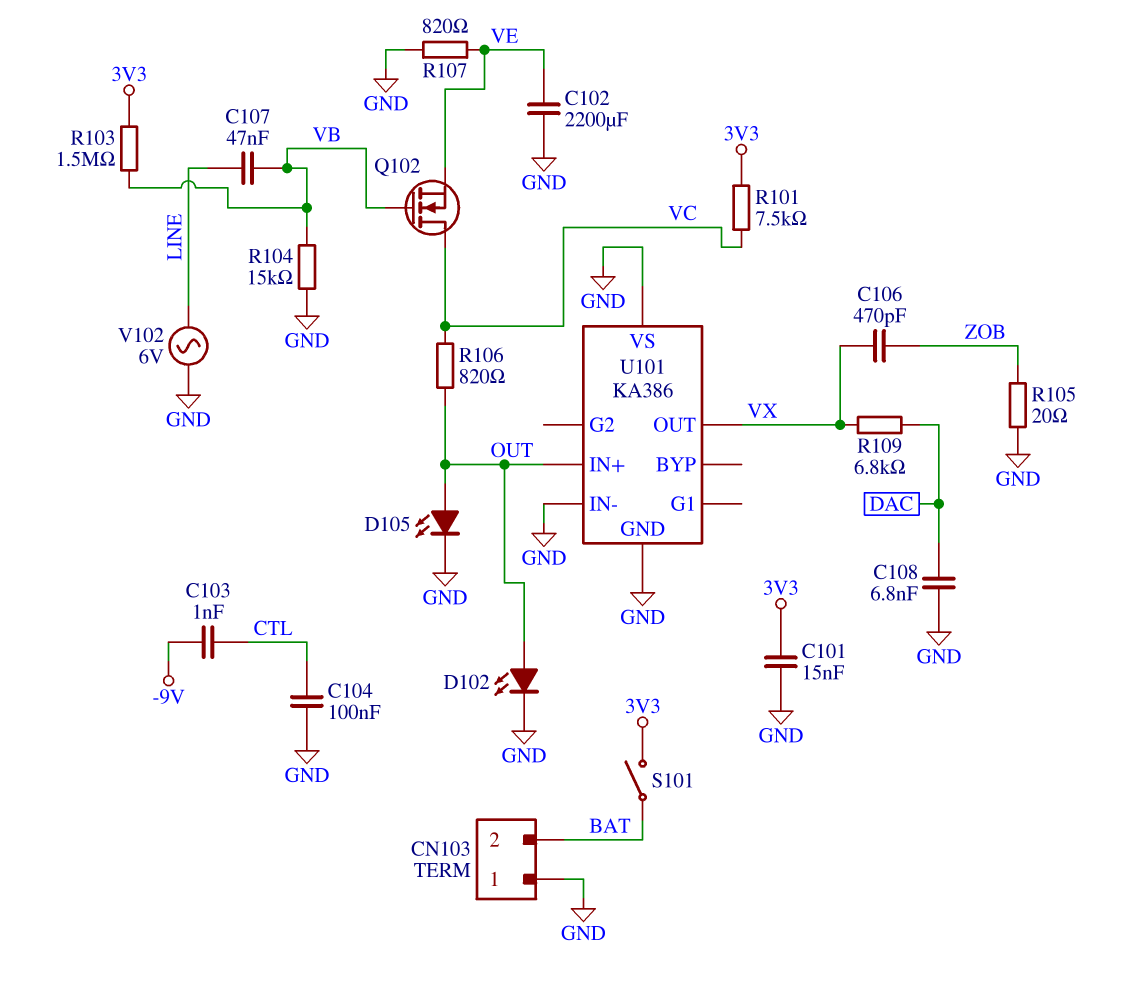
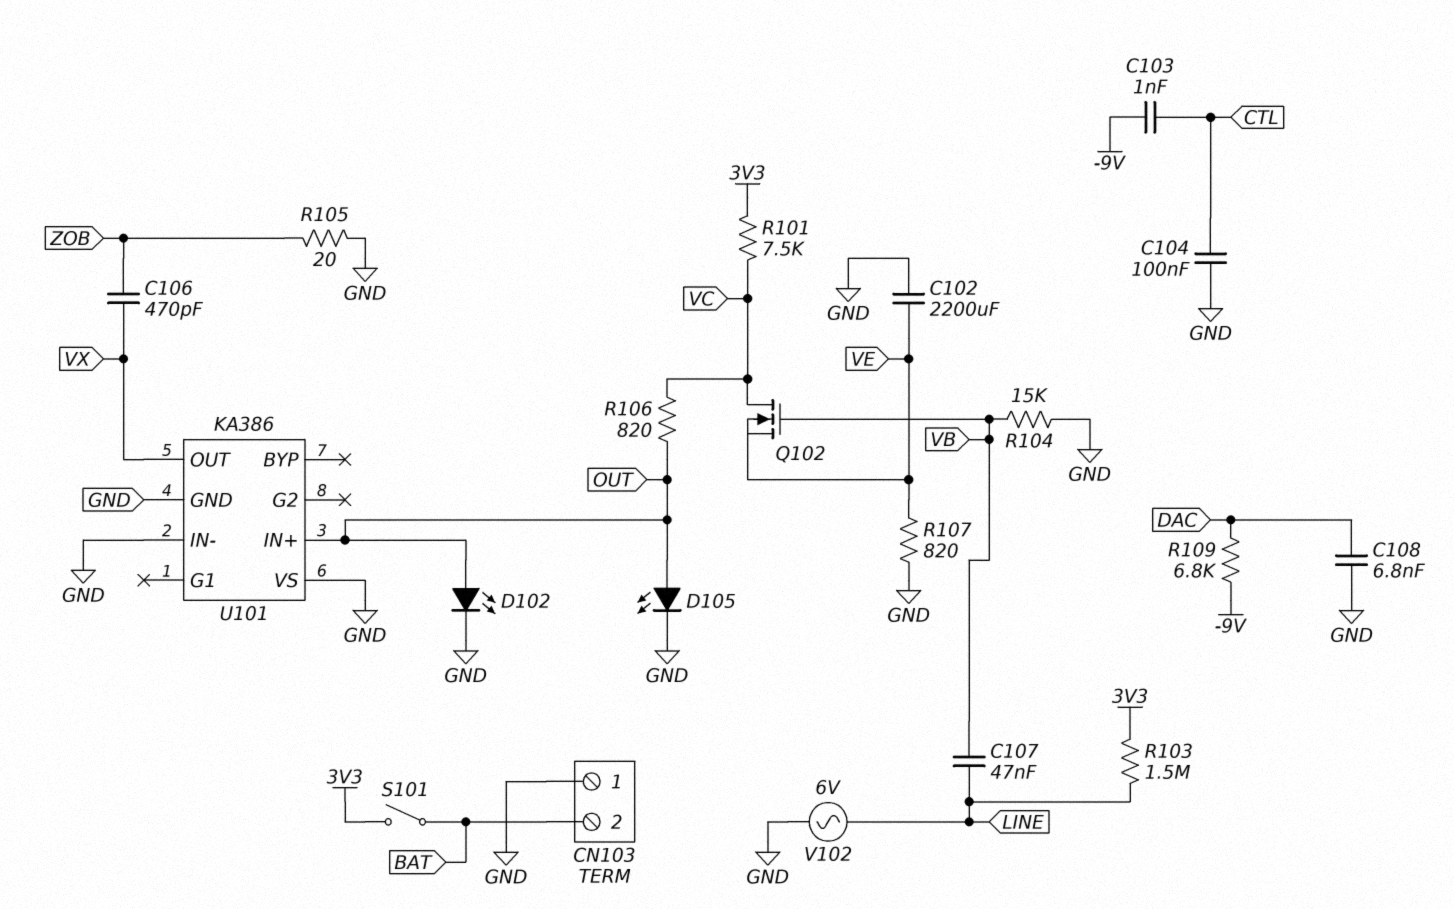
C101: 15nF (3V3, GND) -> none
R103: 1.5M (3V3, VB) -> 1.5M (3V3, LINE)
R109: 6.8k (DAC, VX) -> 6.8k (-9V, DAC)

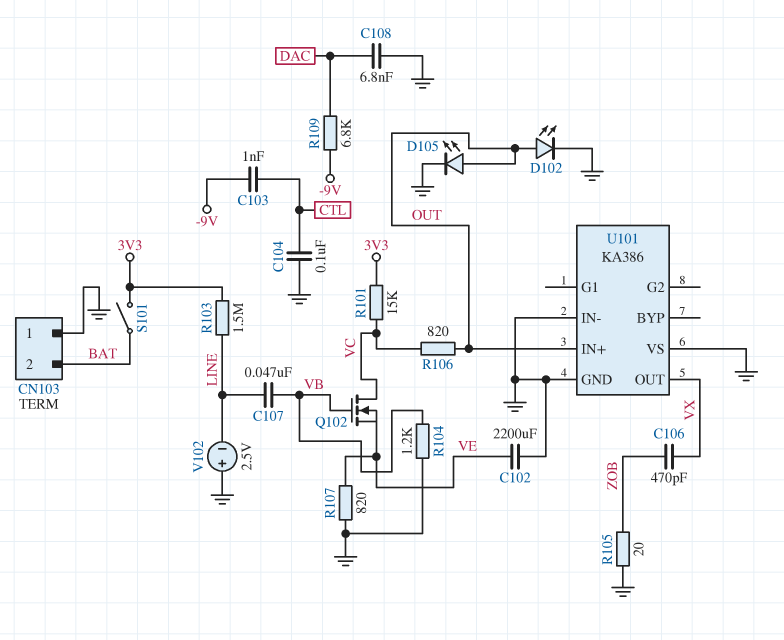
R101: 7.5k (3V3, VC) -> 15k (3V3, VC)
R104: 15k (GND, VB) -> 1.2k (GND, VB)
V102: AC 6V (GND, LINE) -> 2.5V (plus GND, minus LINE)

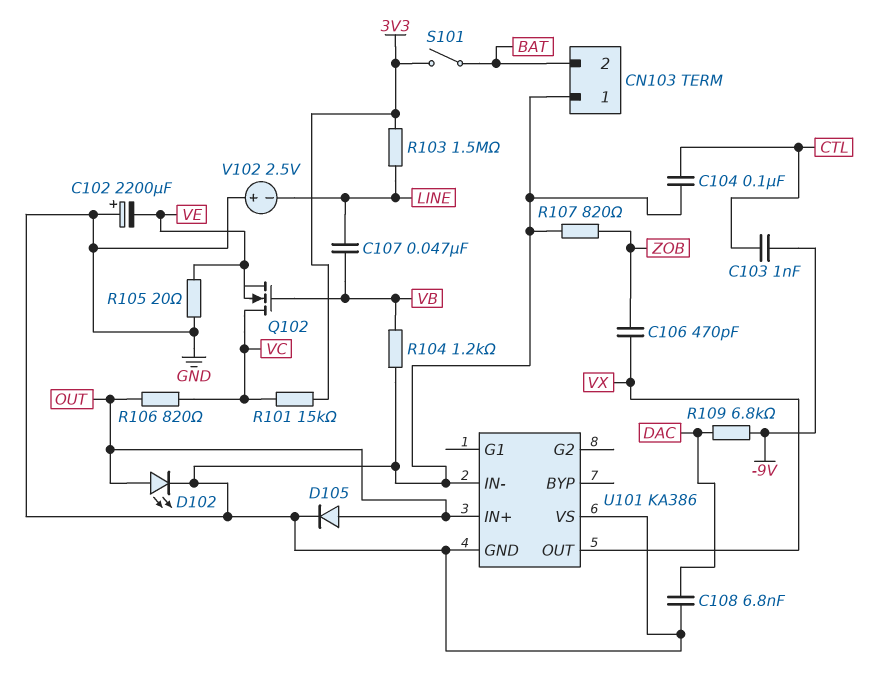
C102: 2200uF (GND, VE) -> 2200uF (plus GND, minus VE)
D105: LED (A OUT, K GND) -> diode (A OUT, K GND)
R105: 20 (GND, ZOB) -> 20 (GND, VE)
R107: 820 (GND, VE) -> 820 (GND, ZOB)

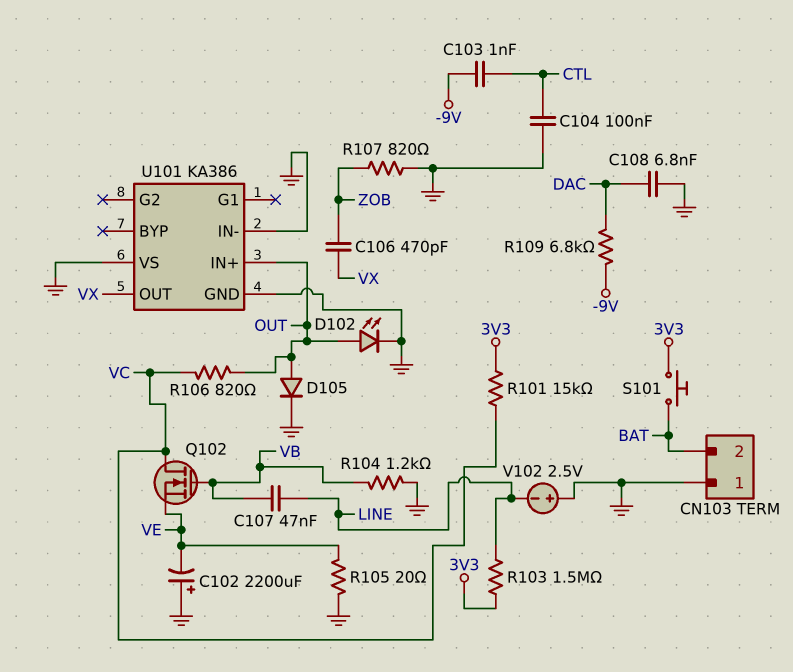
S101: switch (3V3, BAT) -> button (3V3, BAT)

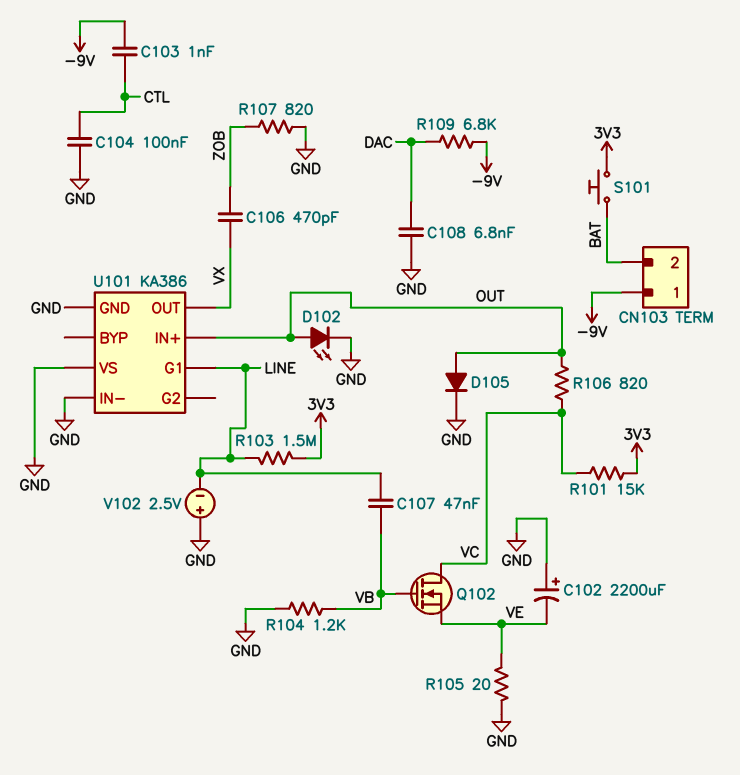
CN103 pin 1: GND -> -9V
U101 pin G1: none -> LINE

